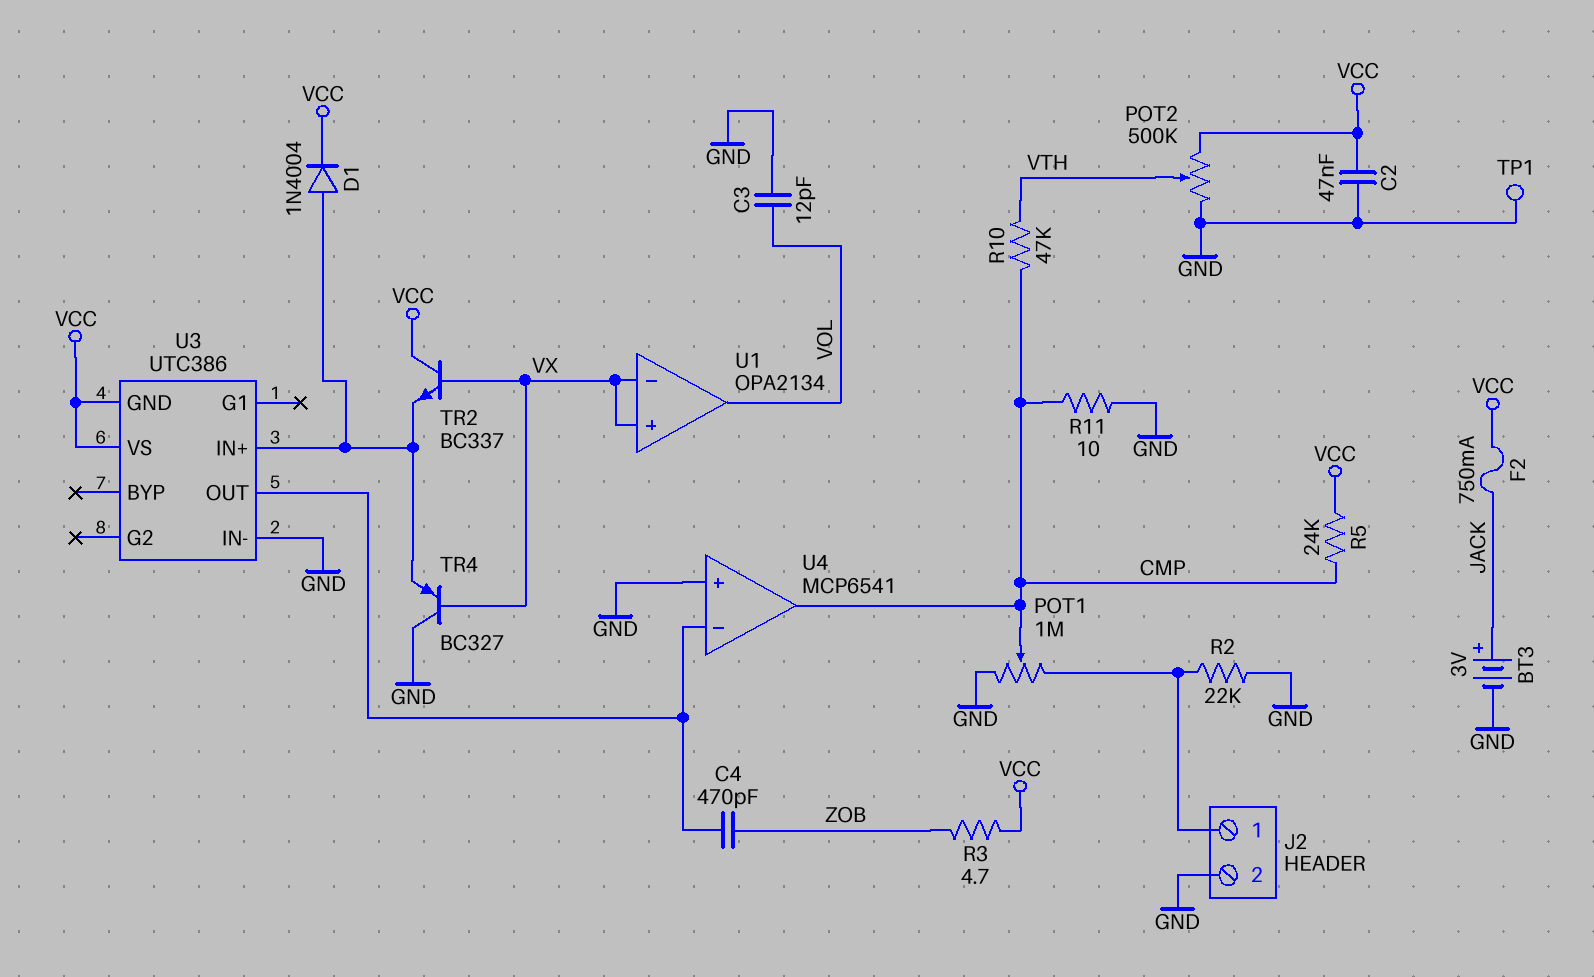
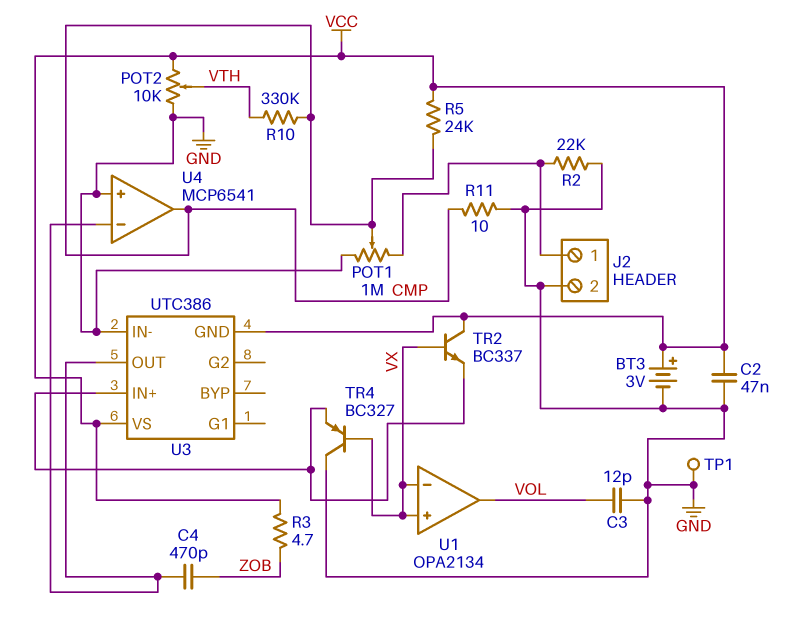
BT3: 3V (plus JACK, minus GND) -> 3V (plus VCC, minus GND)
D1: diode 1N4004 (A U3/IN+, K VCC) -> none
F2: 750mA (JACK, VCC) -> none
POT2: 500k (GND, VCC, wiper VTH) -> 10k (GND, VCC, wiper VTH)
R10: 47k (CMP, VTH) -> 330k (CMP, VTH)

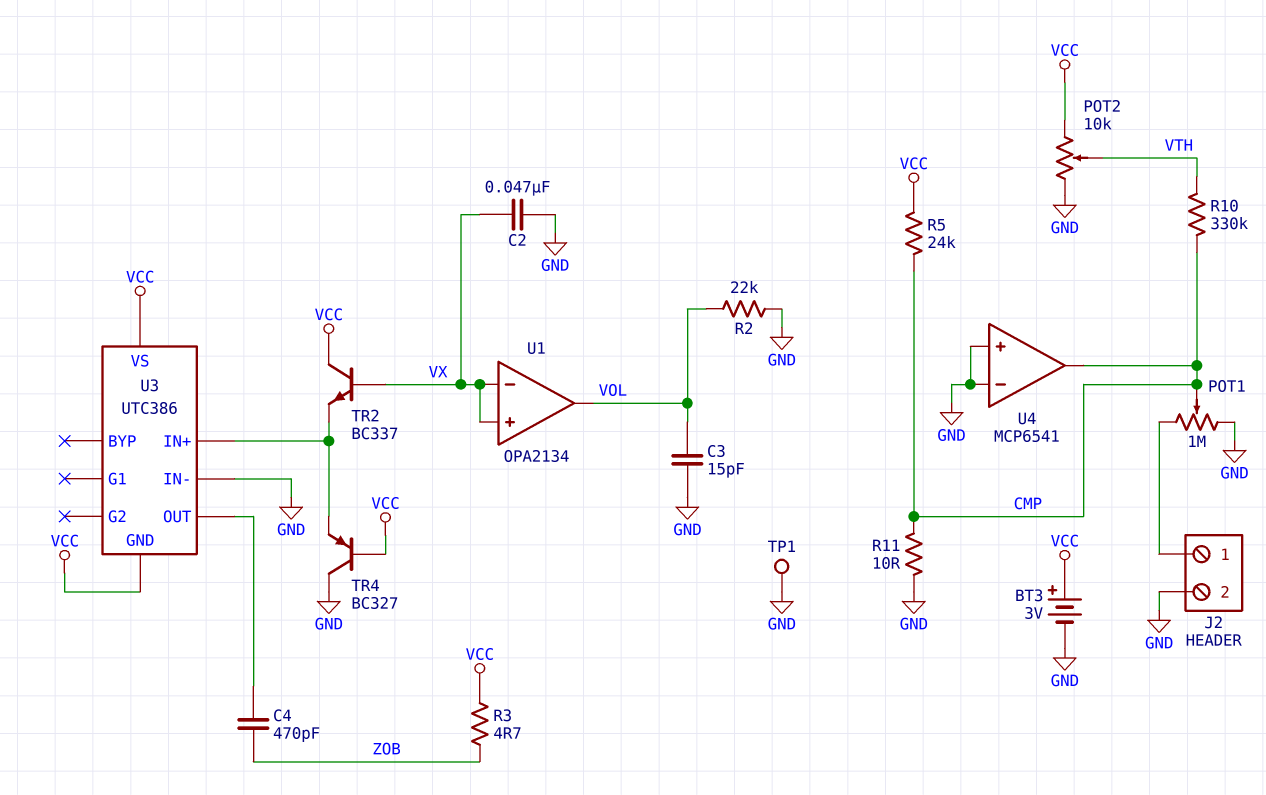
C2: 47nF (GND, VCC) -> 47nF (GND, VX)
C3: 12pF (GND, VOL) -> 15pF (GND, VOL)
R2: 22k (GND, J2/1) -> 22k (GND, VOL)
TR4: PNP BC327 (B VX, C GND, E U3/IN+) -> PNP BC327 (B VCC, C GND, E U3/IN+)
U4 pin in-: U3/OUT -> GND

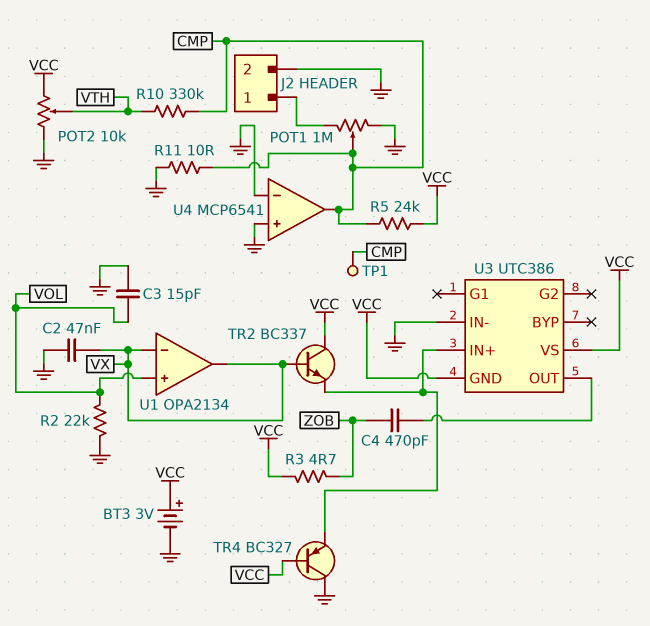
TP1: test point (GND) -> test point (CMP)
U1 pin in+: VX -> VOL
U1 pin out: VOL -> VX

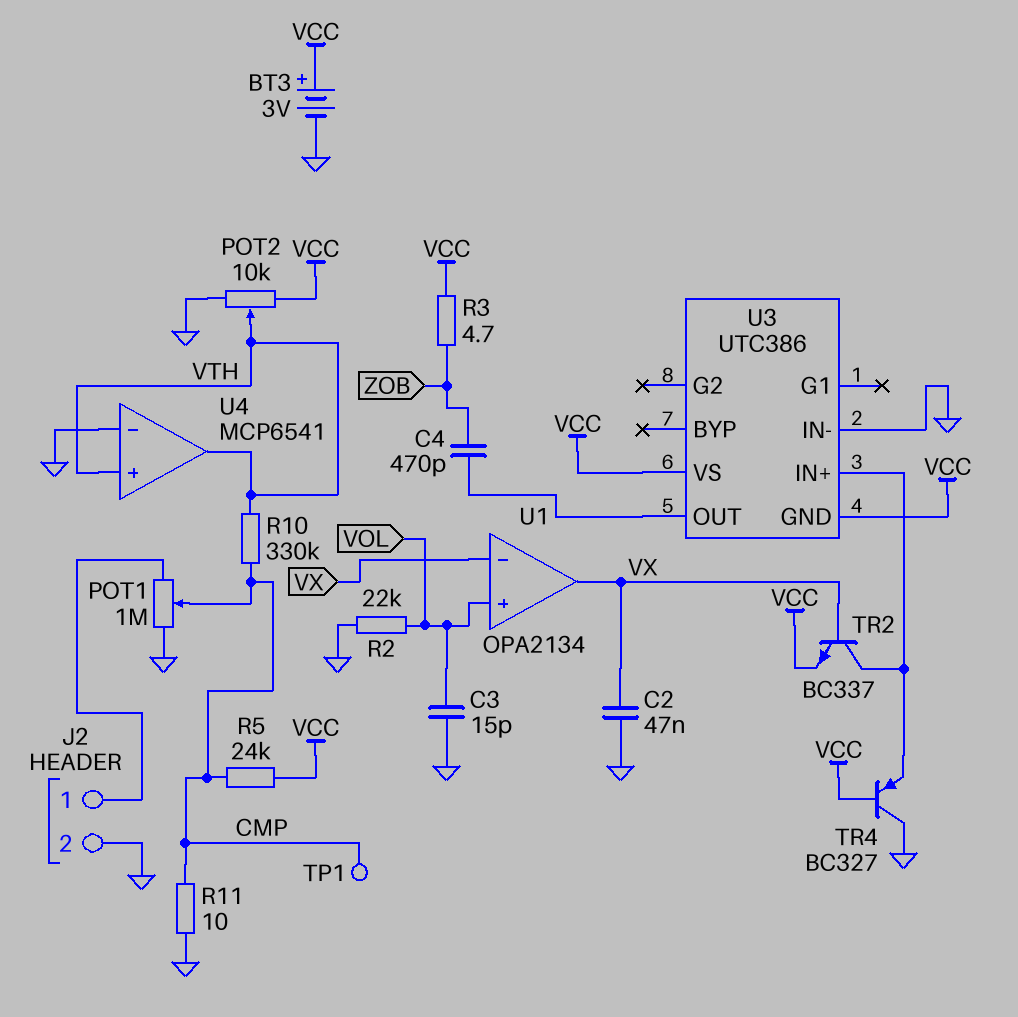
TR2: NPN BC337 (B VX, C VCC, E U3/IN+) -> NPN BC337 (B VX, C U3/IN+, E VCC)
U4 pin in+: GND -> VTH
U4 pin out: CMP -> VTH

